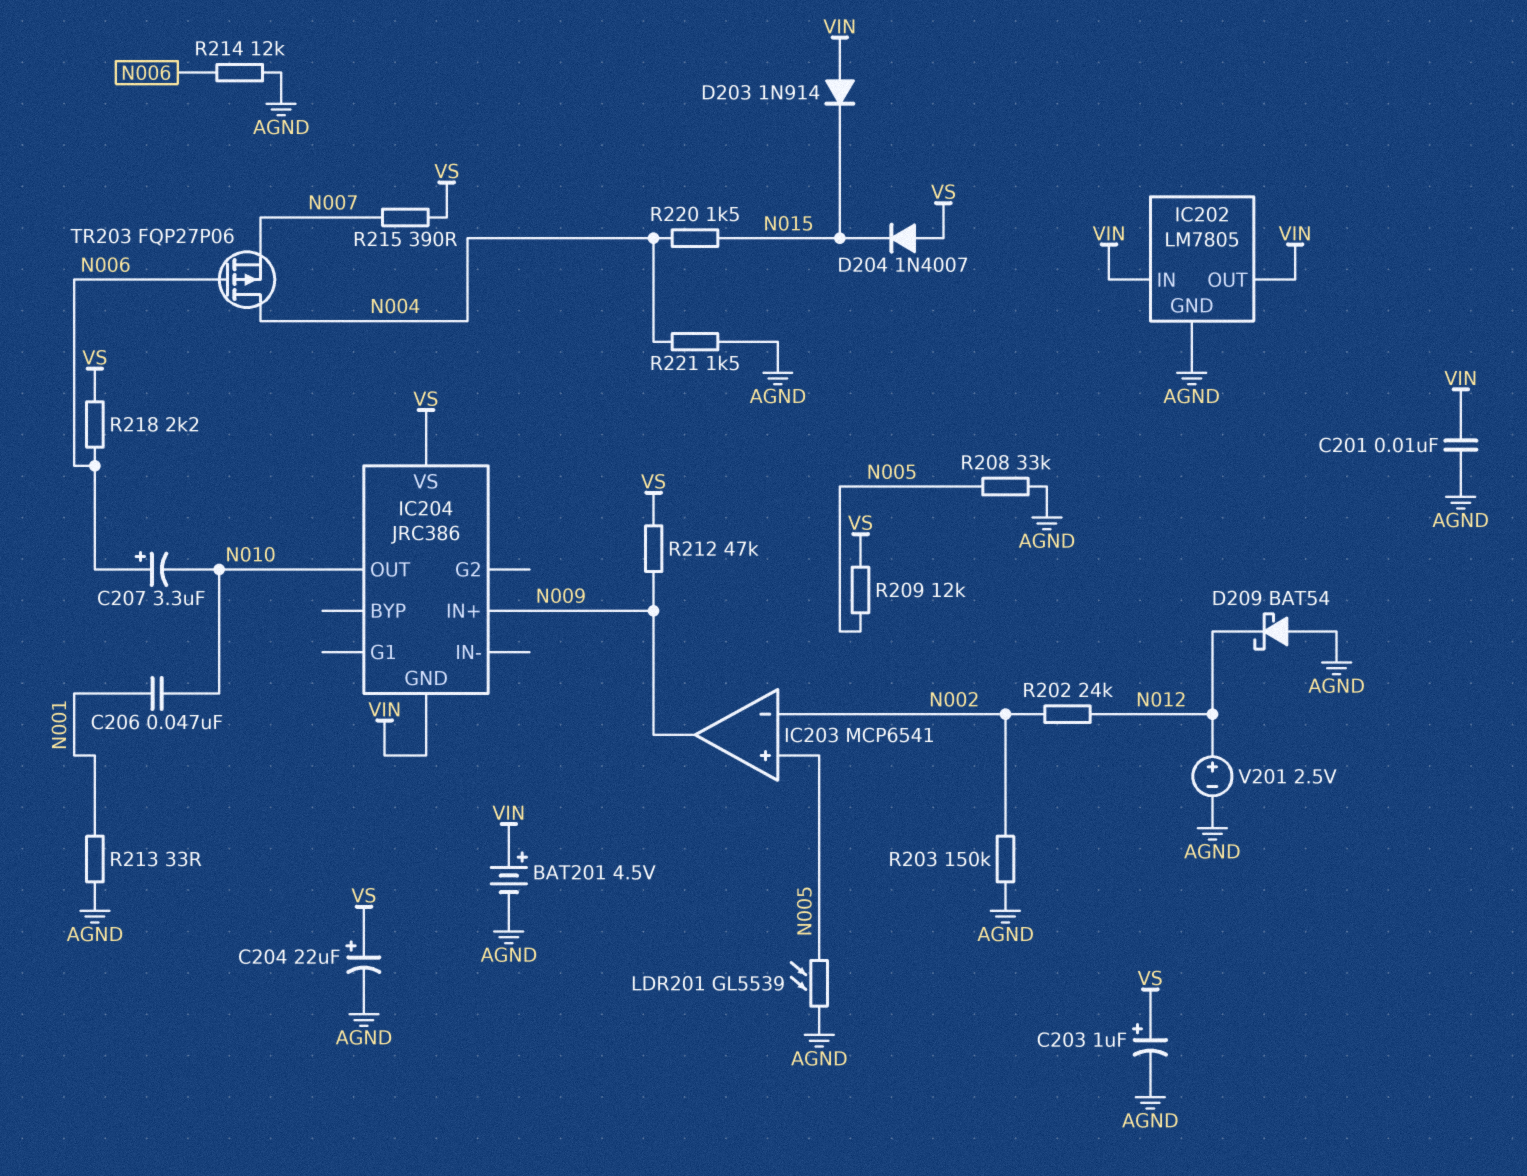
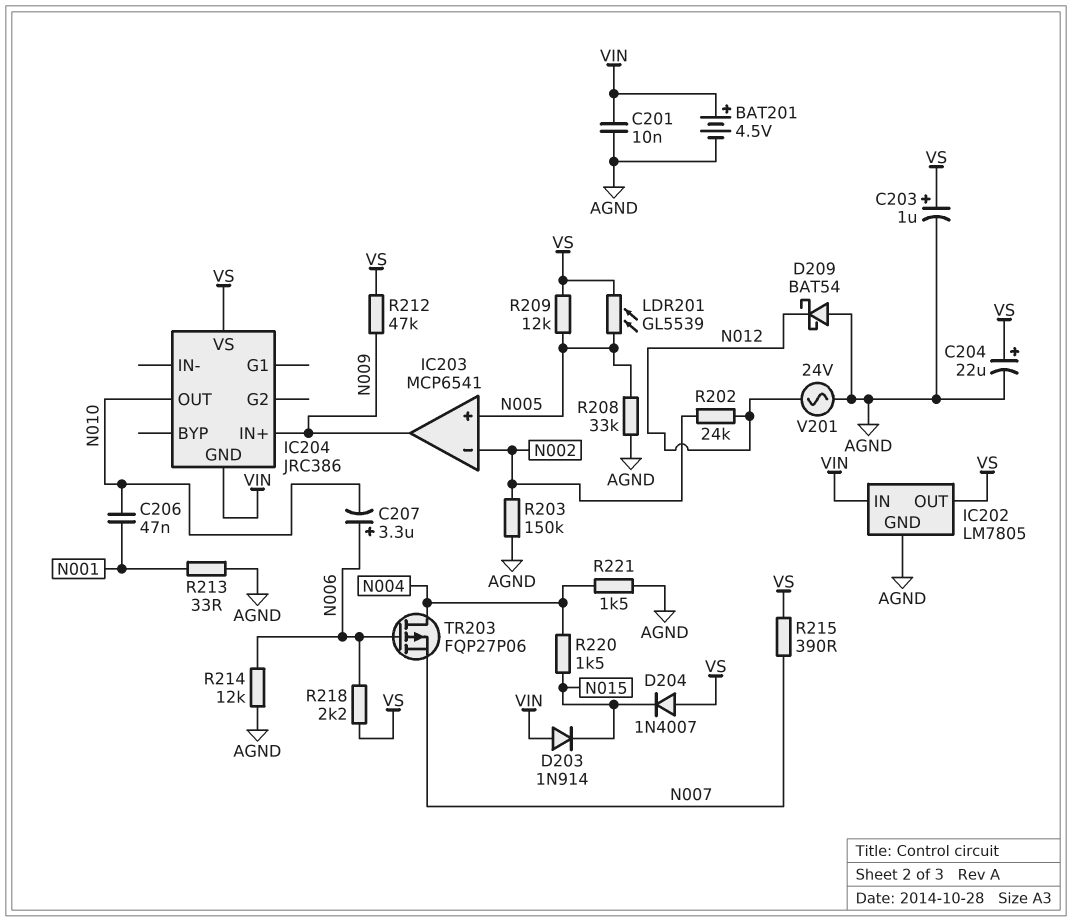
IC202 pin OUT: VIN -> VS
LDR201: GL5539 (AGND, N005) -> GL5539 (N005, VS)
V201: 2.5V (plus N012, minus AGND) -> AC 24V (AGND, N012)

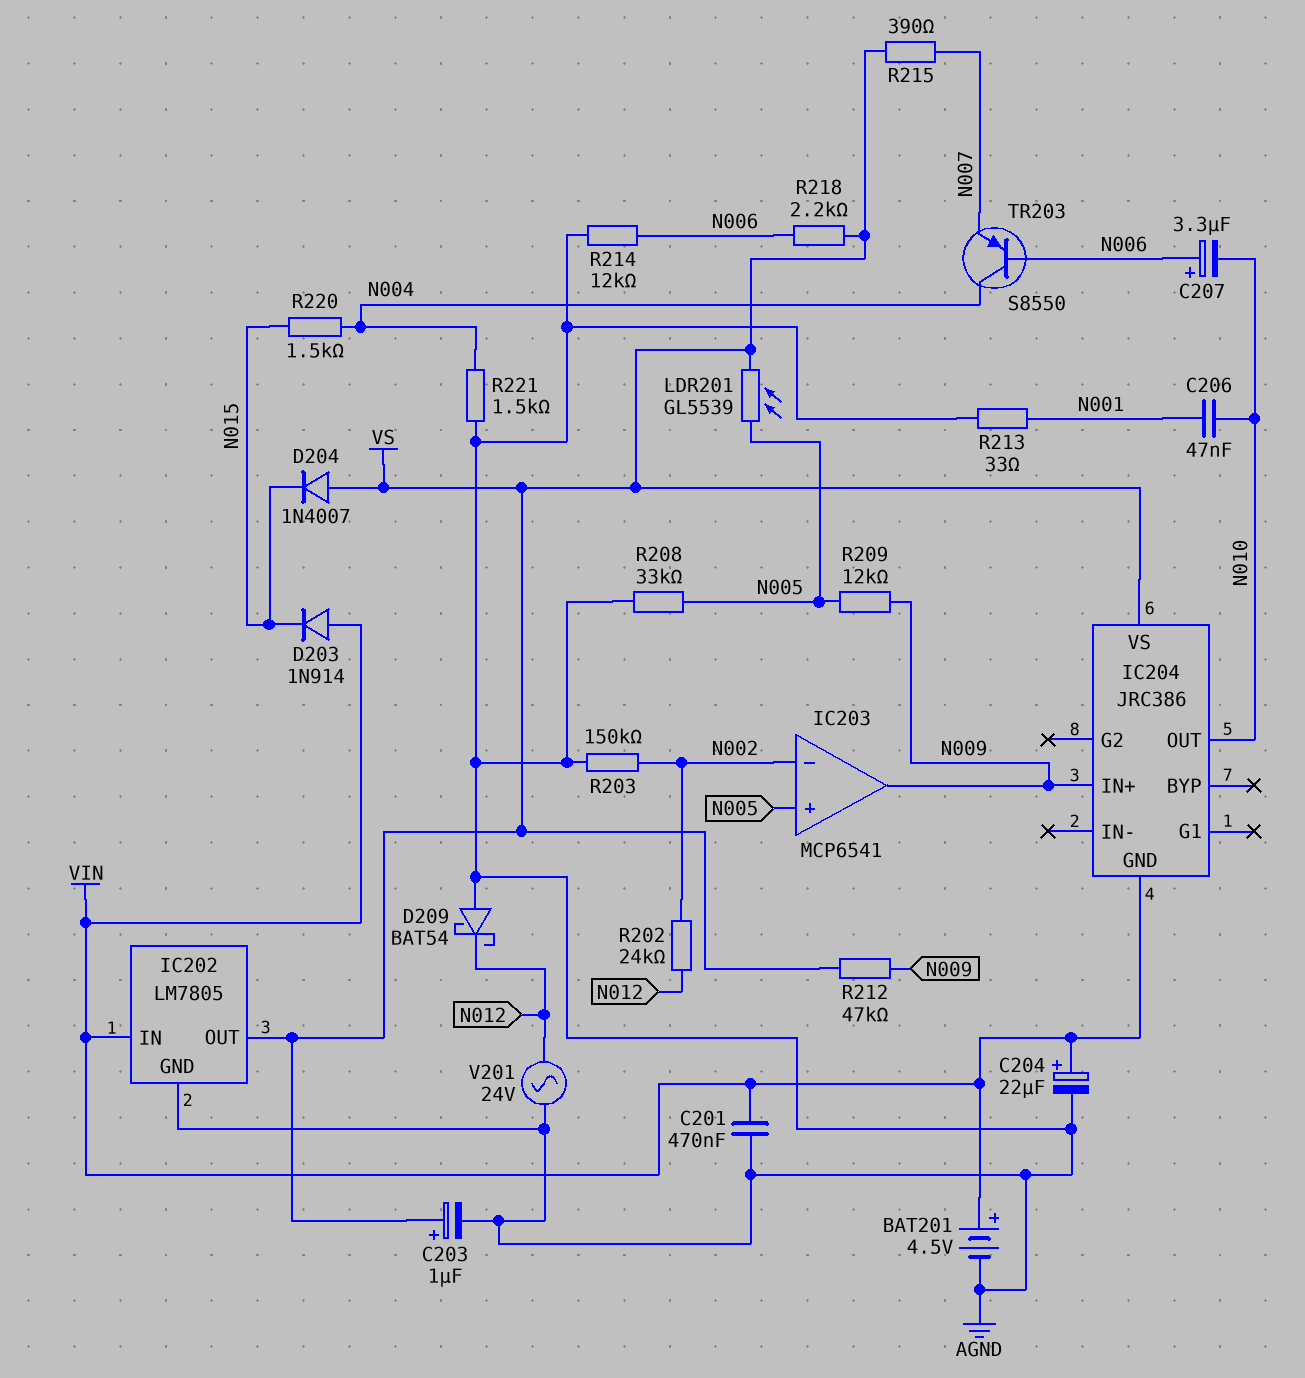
C201: 10nF (AGND, VIN) -> 470nF (AGND, VIN)
C204: 22uF (plus VS, minus AGND) -> 22uF (plus VIN, minus AGND)
R209: 12k (N005, VS) -> 12k (N005, N009)
TR203: PMOS FQP27P06 (G N006, D N004, S N007) -> PNP S8550 (B N006, C N004, E N007)

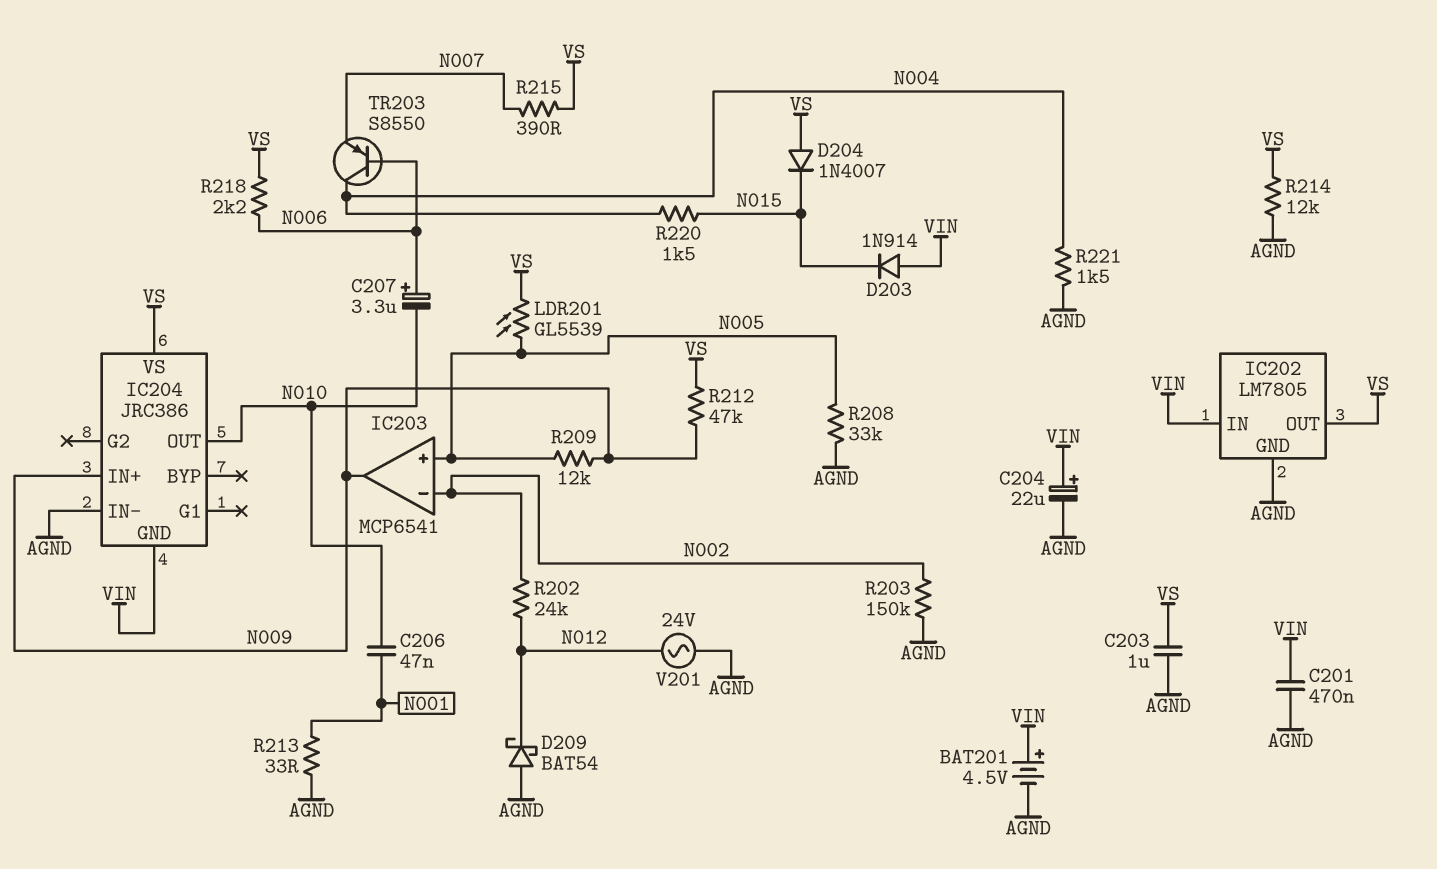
C203: 1uF (plus VS, minus AGND) -> 1uF (AGND, VS)
IC204 pin IN-: none -> AGND
R214: 12k (AGND, N006) -> 12k (AGND, VS)

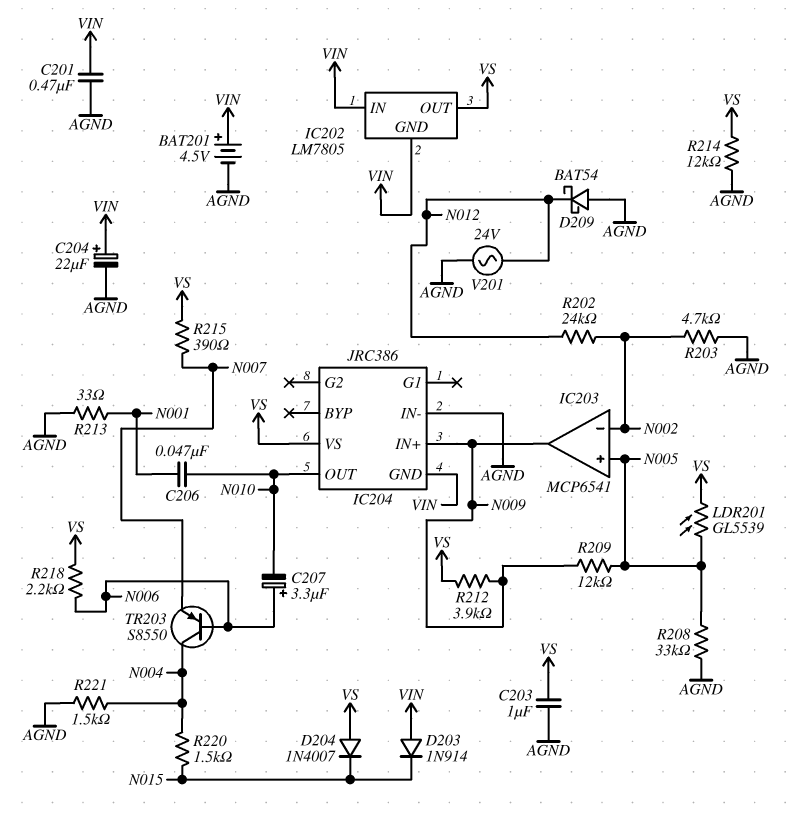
IC202 pin GND: AGND -> VIN
R203: 150k (AGND, N002) -> 4.7k (AGND, N002)
R212: 47k (N009, VS) -> 3.9k (N009, VS)

